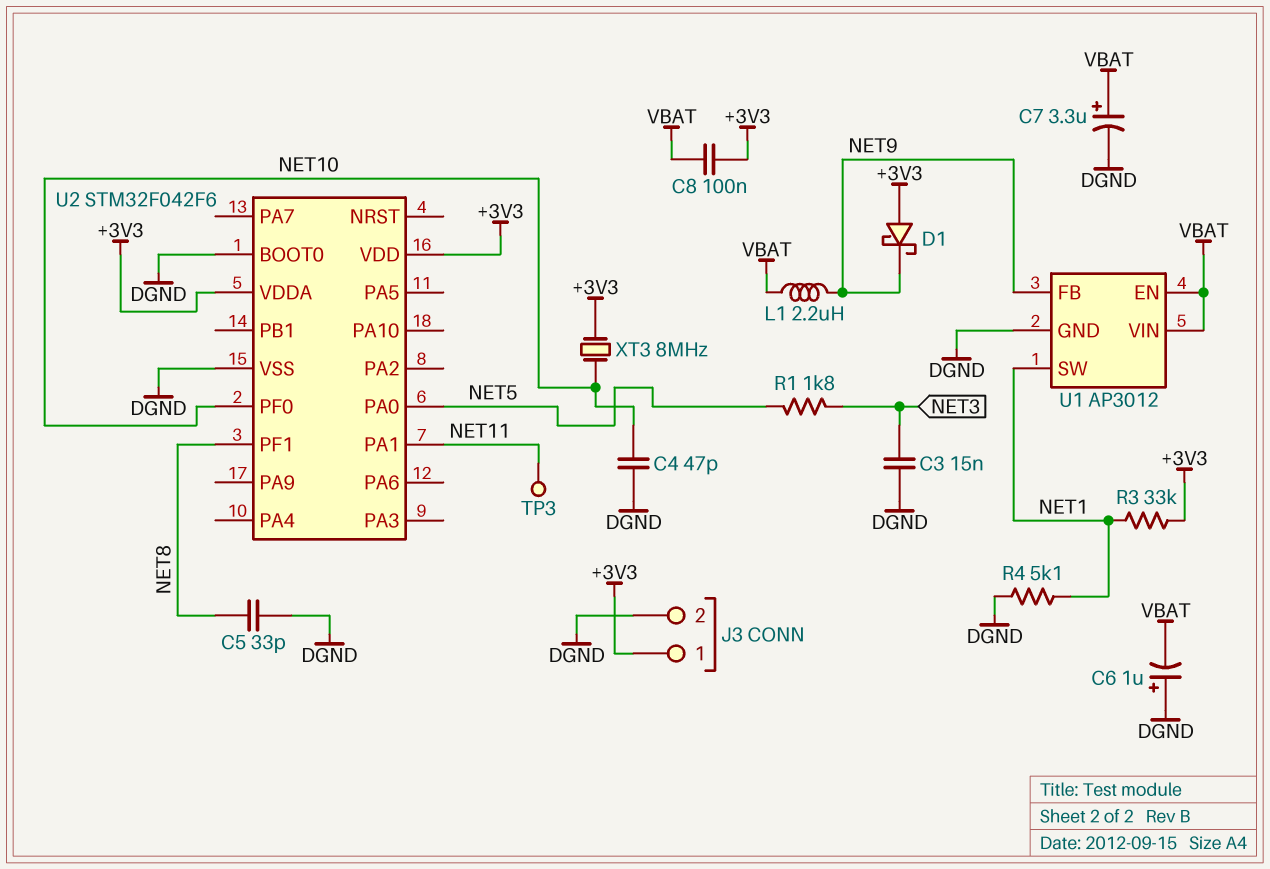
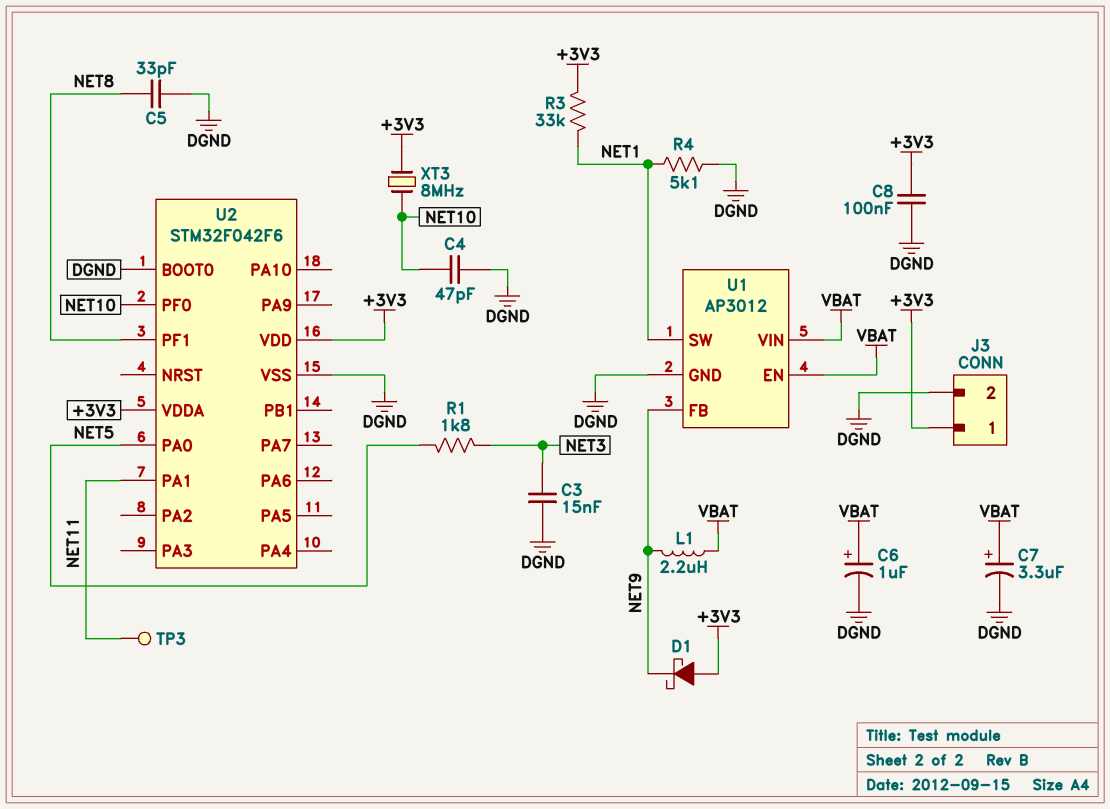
C6: 1uF (plus DGND, minus VBAT) -> 1uF (plus VBAT, minus DGND)
C8: 100nF (+3V3, VBAT) -> 100nF (+3V3, DGND)

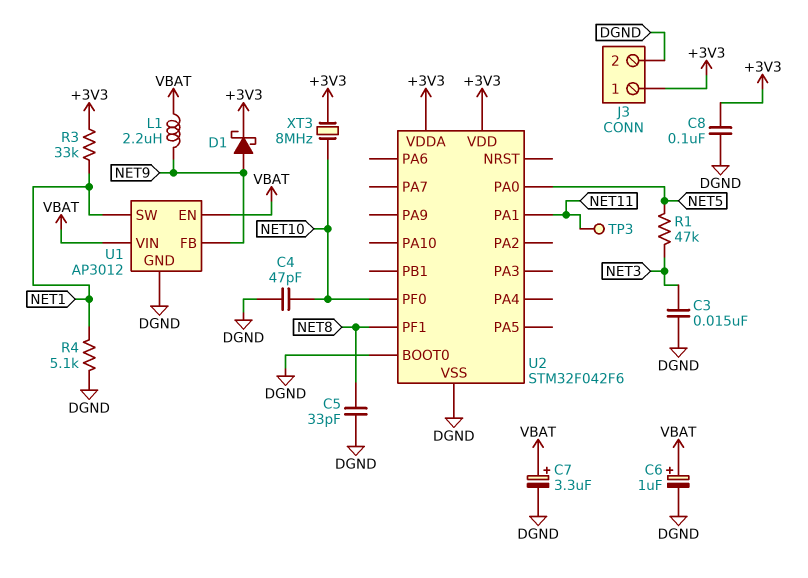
D1: schottky (A +3V3, K NET9) -> schottky (A NET9, K +3V3)
R1: 1.8k (NET3, NET5) -> 47k (NET3, NET5)

